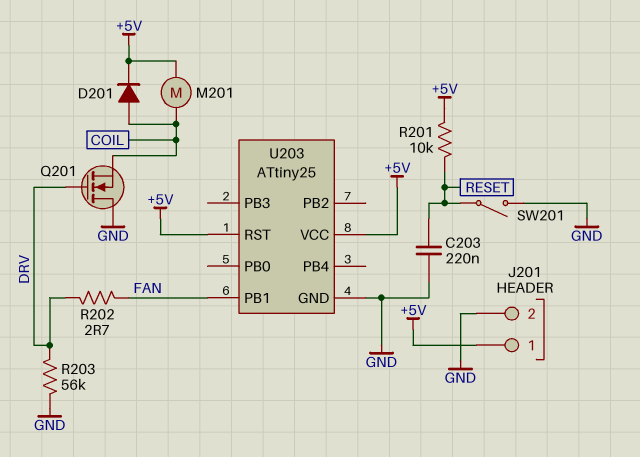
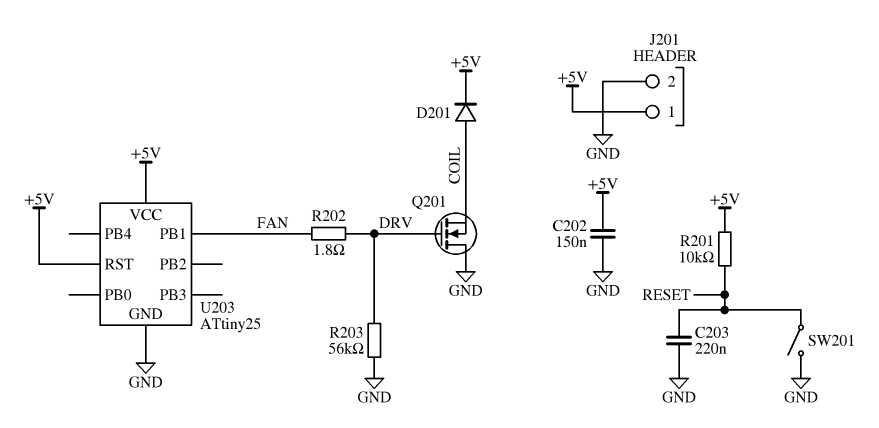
C202: none -> 150nF (+5V, GND)
M201: motor (+5V, COIL) -> none
R202: 2.7 (DRV, FAN) -> 1.8 (DRV, FAN)

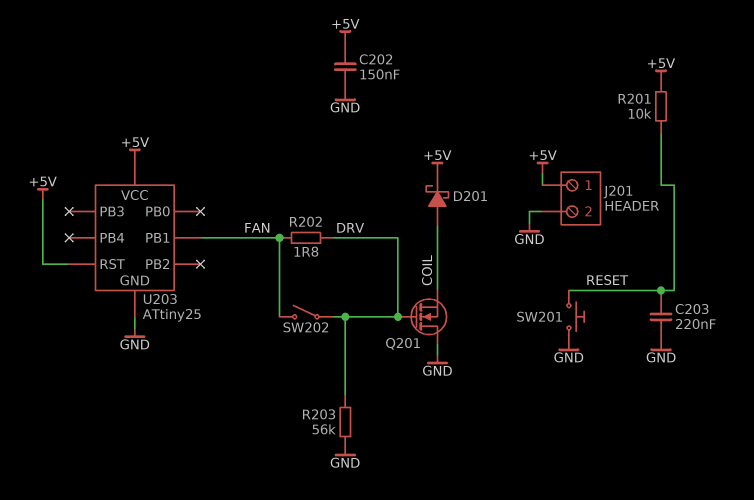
D201: diode (A COIL, K +5V) -> schottky (A COIL, K +5V)
SW201: switch (GND, RESET) -> button (GND, RESET)
SW202: none -> switch (DRV, FAN)

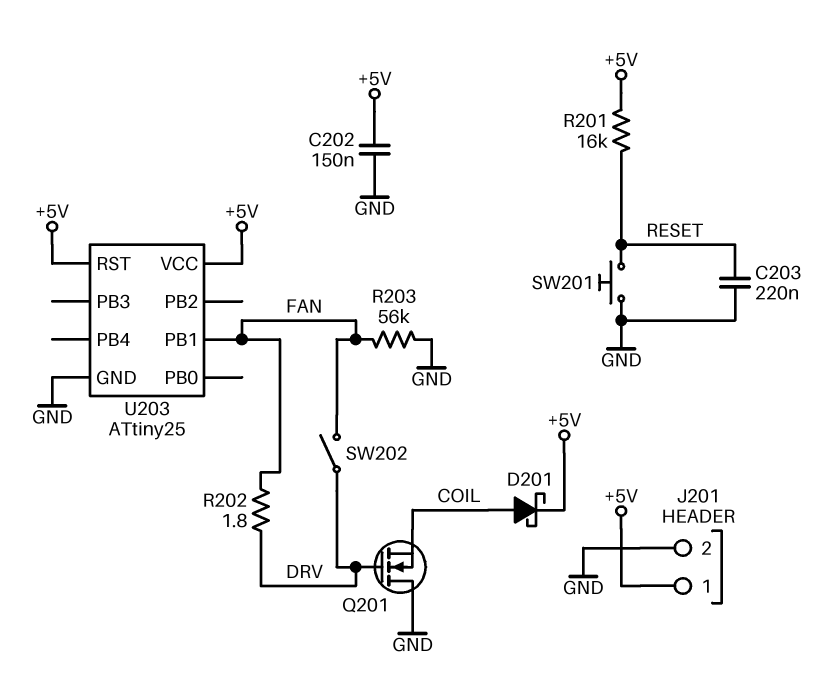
R201: 10k (+5V, RESET) -> 16k (+5V, RESET)
R203: 56k (DRV, GND) -> 56k (FAN, GND)

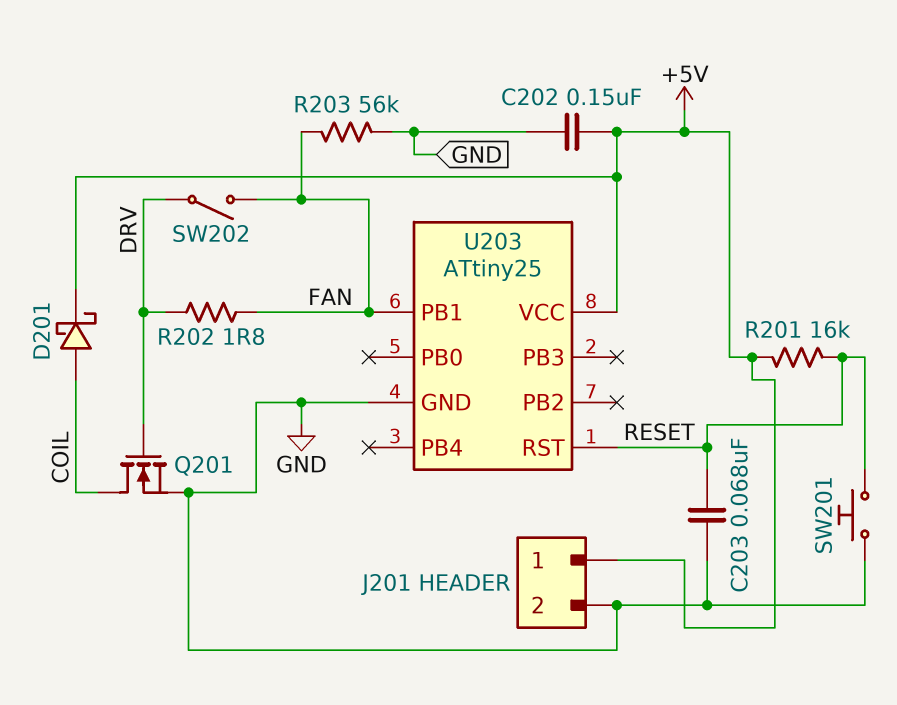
C203: 220nF (GND, RESET) -> 68nF (GND, RESET)
Q201: NMOS (G DRV, D GND, S COIL) -> NMOS (G DRV, D COIL, S GND)
U203 pin RST: +5V -> RESET

